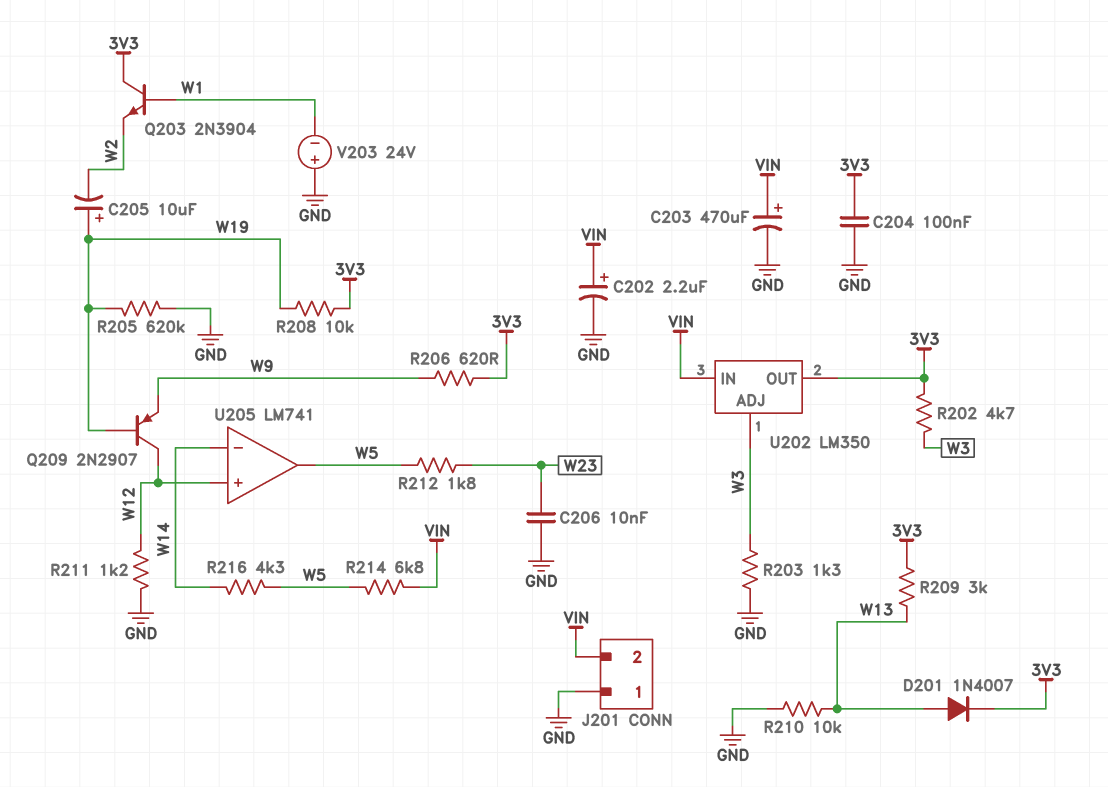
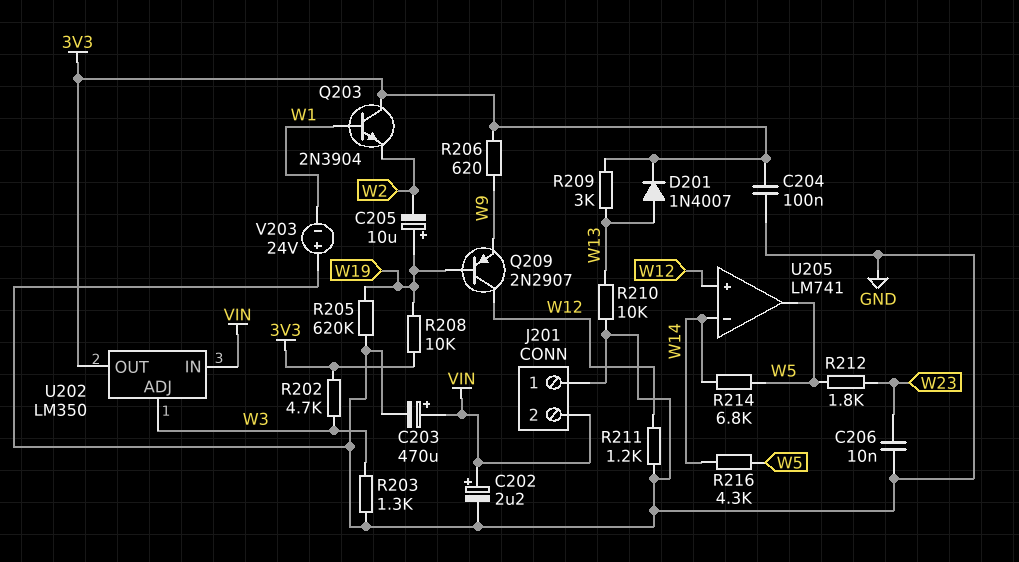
R214: 6.8k (VIN, W5) -> 6.8k (W5, W14)

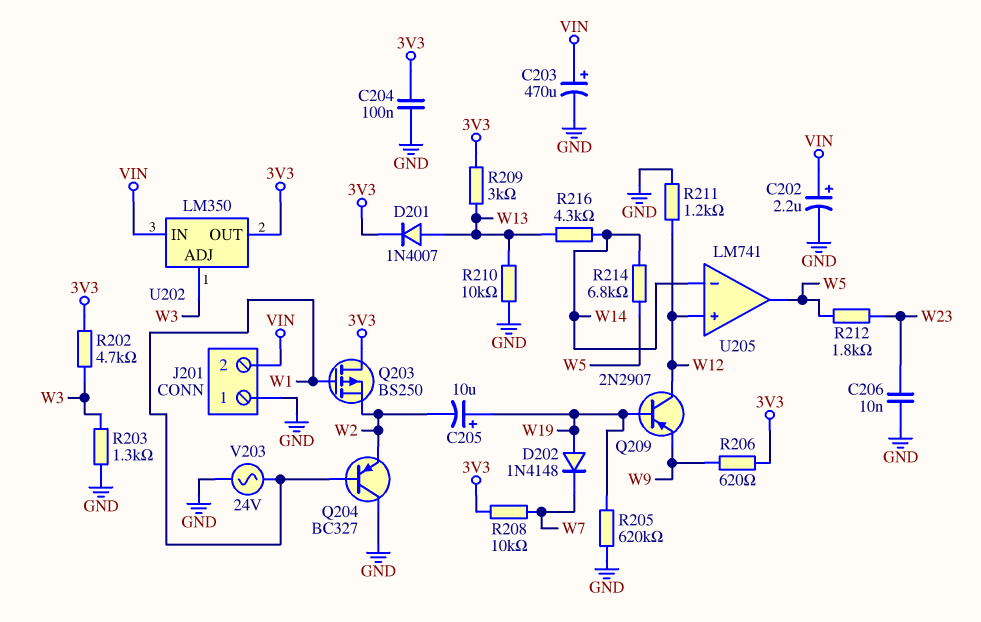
D202: none -> diode 1N4148 (A W19, K W7)
Q203: NPN 2N3904 (B W1, C 3V3, E W2) -> PMOS BS250 (G W1, D 3V3, S W2)
Q204: none -> PNP BC327 (B W1, C GND, E W2)
R208: 10k (3V3, W19) -> 10k (3V3, W7)
R216: 4.3k (W5, W14) -> 4.3k (W13, W14)
V203: 24V (plus GND, minus W1) -> AC 24V (GND, W1)

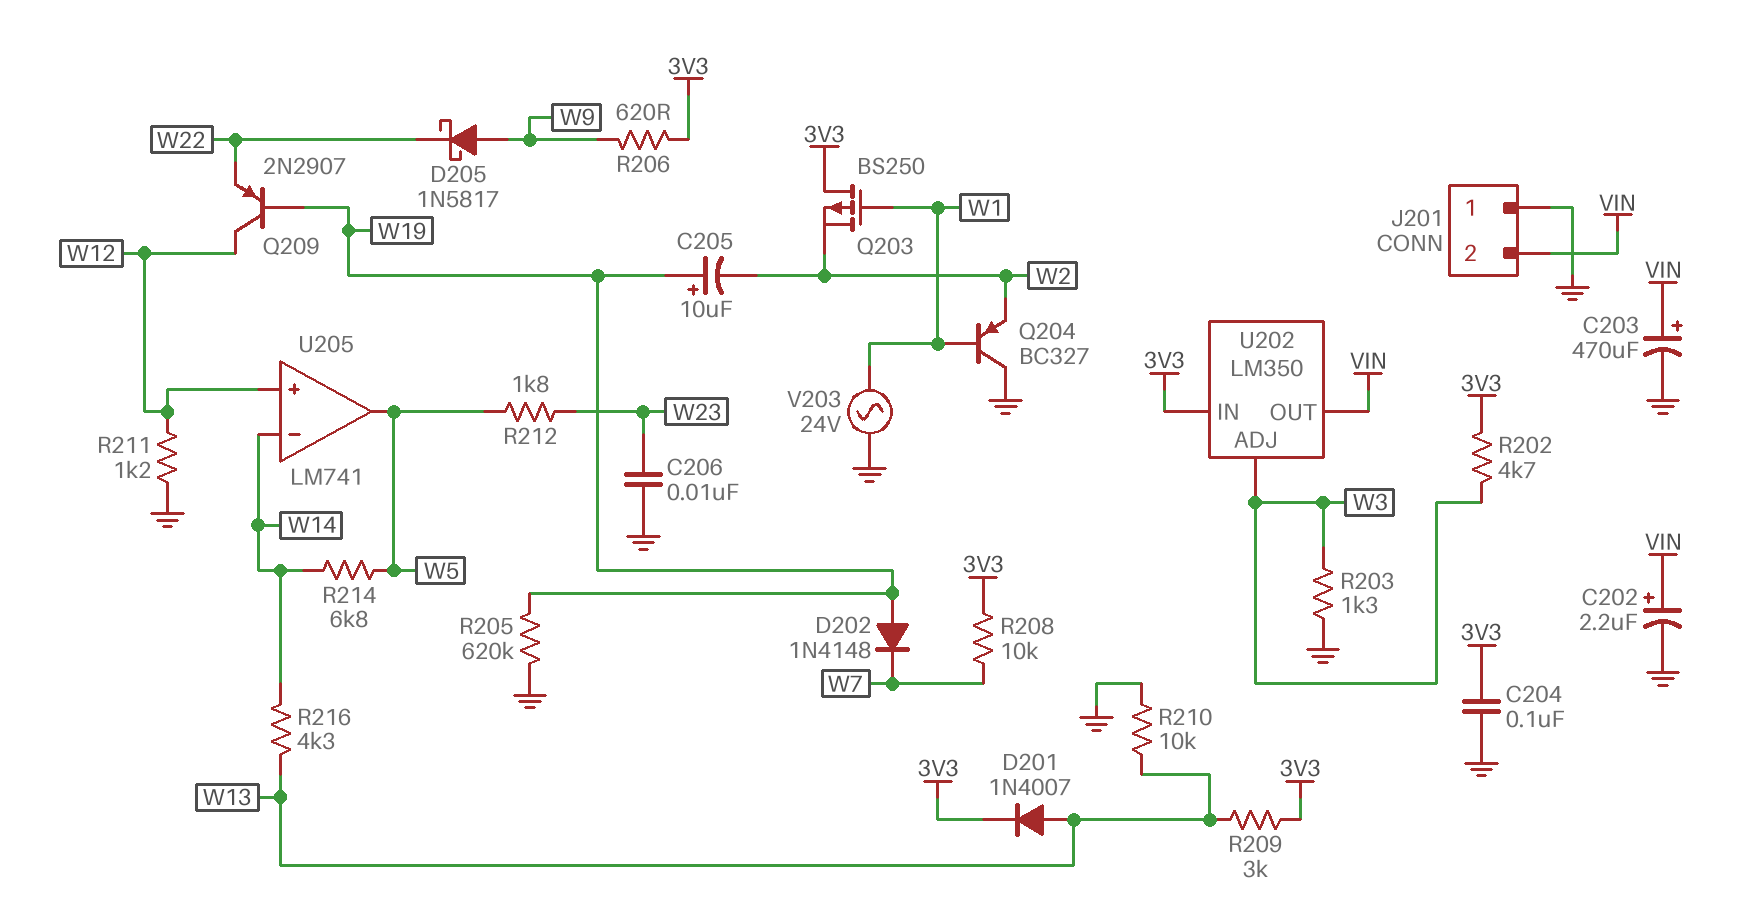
D205: none -> schottky 1N5817 (A W9, K W22)
Q209: PNP 2N2907 (B W19, C W12, E W9) -> PNP 2N2907 (B W19, C W12, E W22)
U202 pin IN: VIN -> 3V3
U202 pin OUT: 3V3 -> VIN

